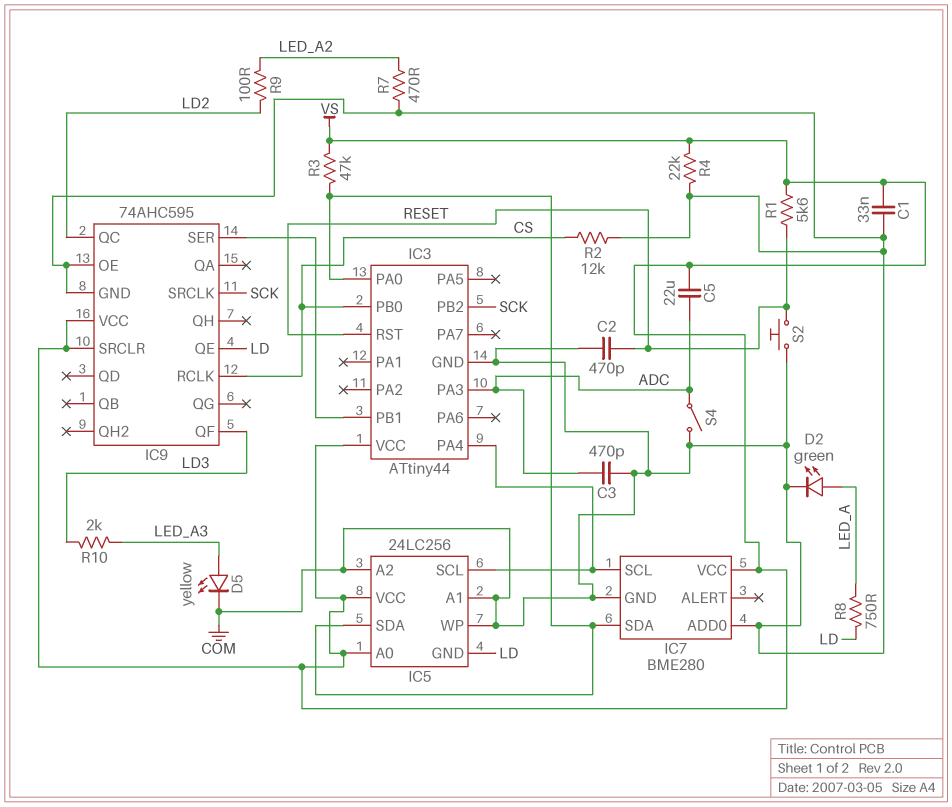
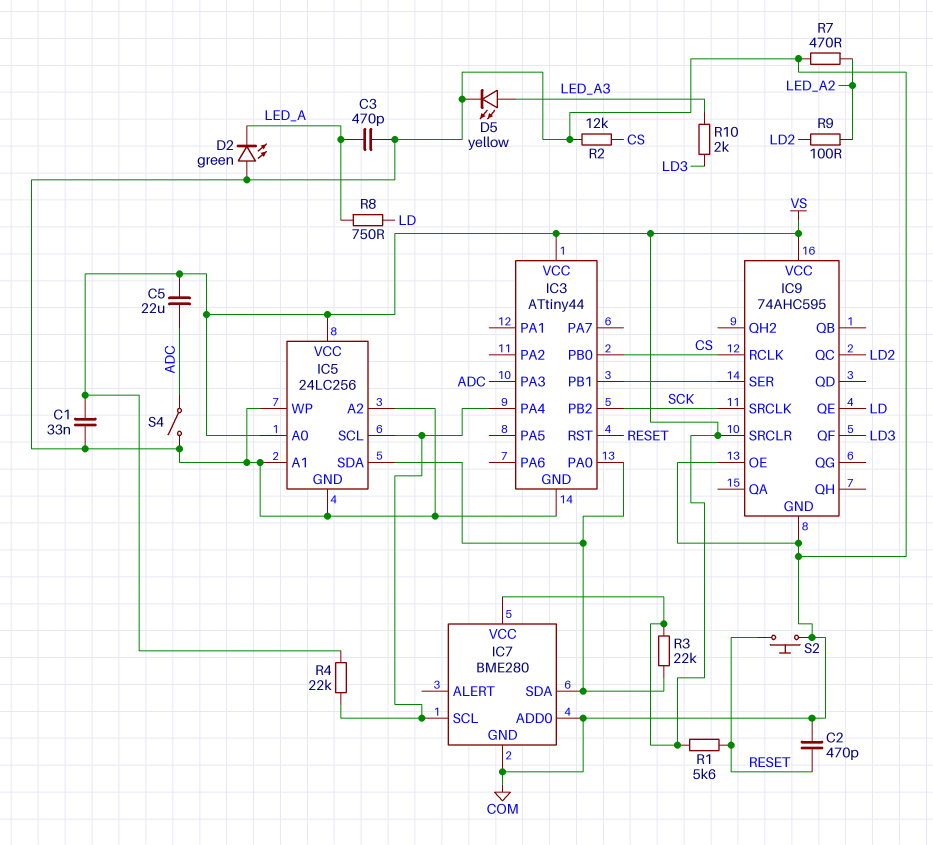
C3: 470pF (ADC, COM) -> 470pF (COM, LED_A)
D2: LED green (A LED_A, K COM) -> LED green (A COM, K LED_A)
IC5 pin GND: LD -> COM
R3: 47k (IC3/PA0, VS) -> 22k (IC3/PA0, VS)
R4: 22k (COM, VS) -> 22k (IC3/PA4, VS)

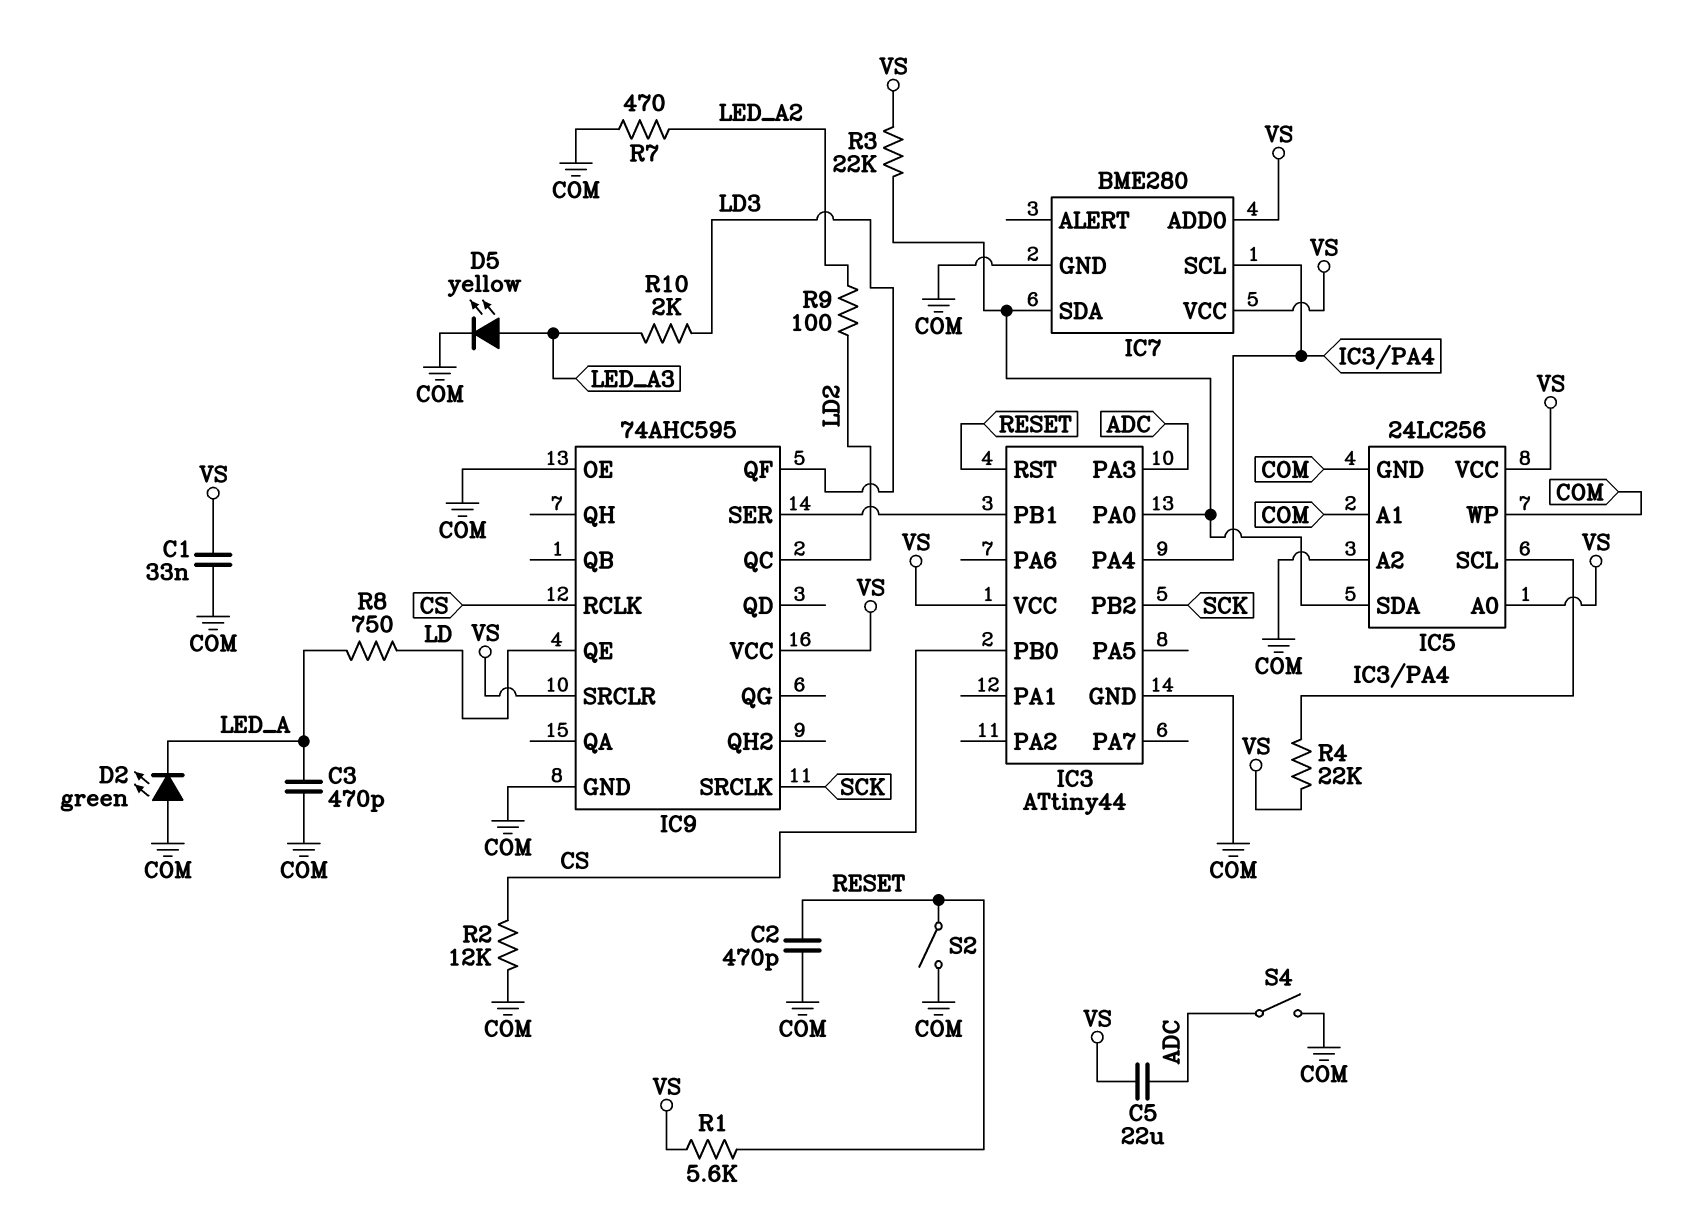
IC7 pin ADD0: COM -> VS
S2: button (COM, RESET) -> switch (COM, RESET)

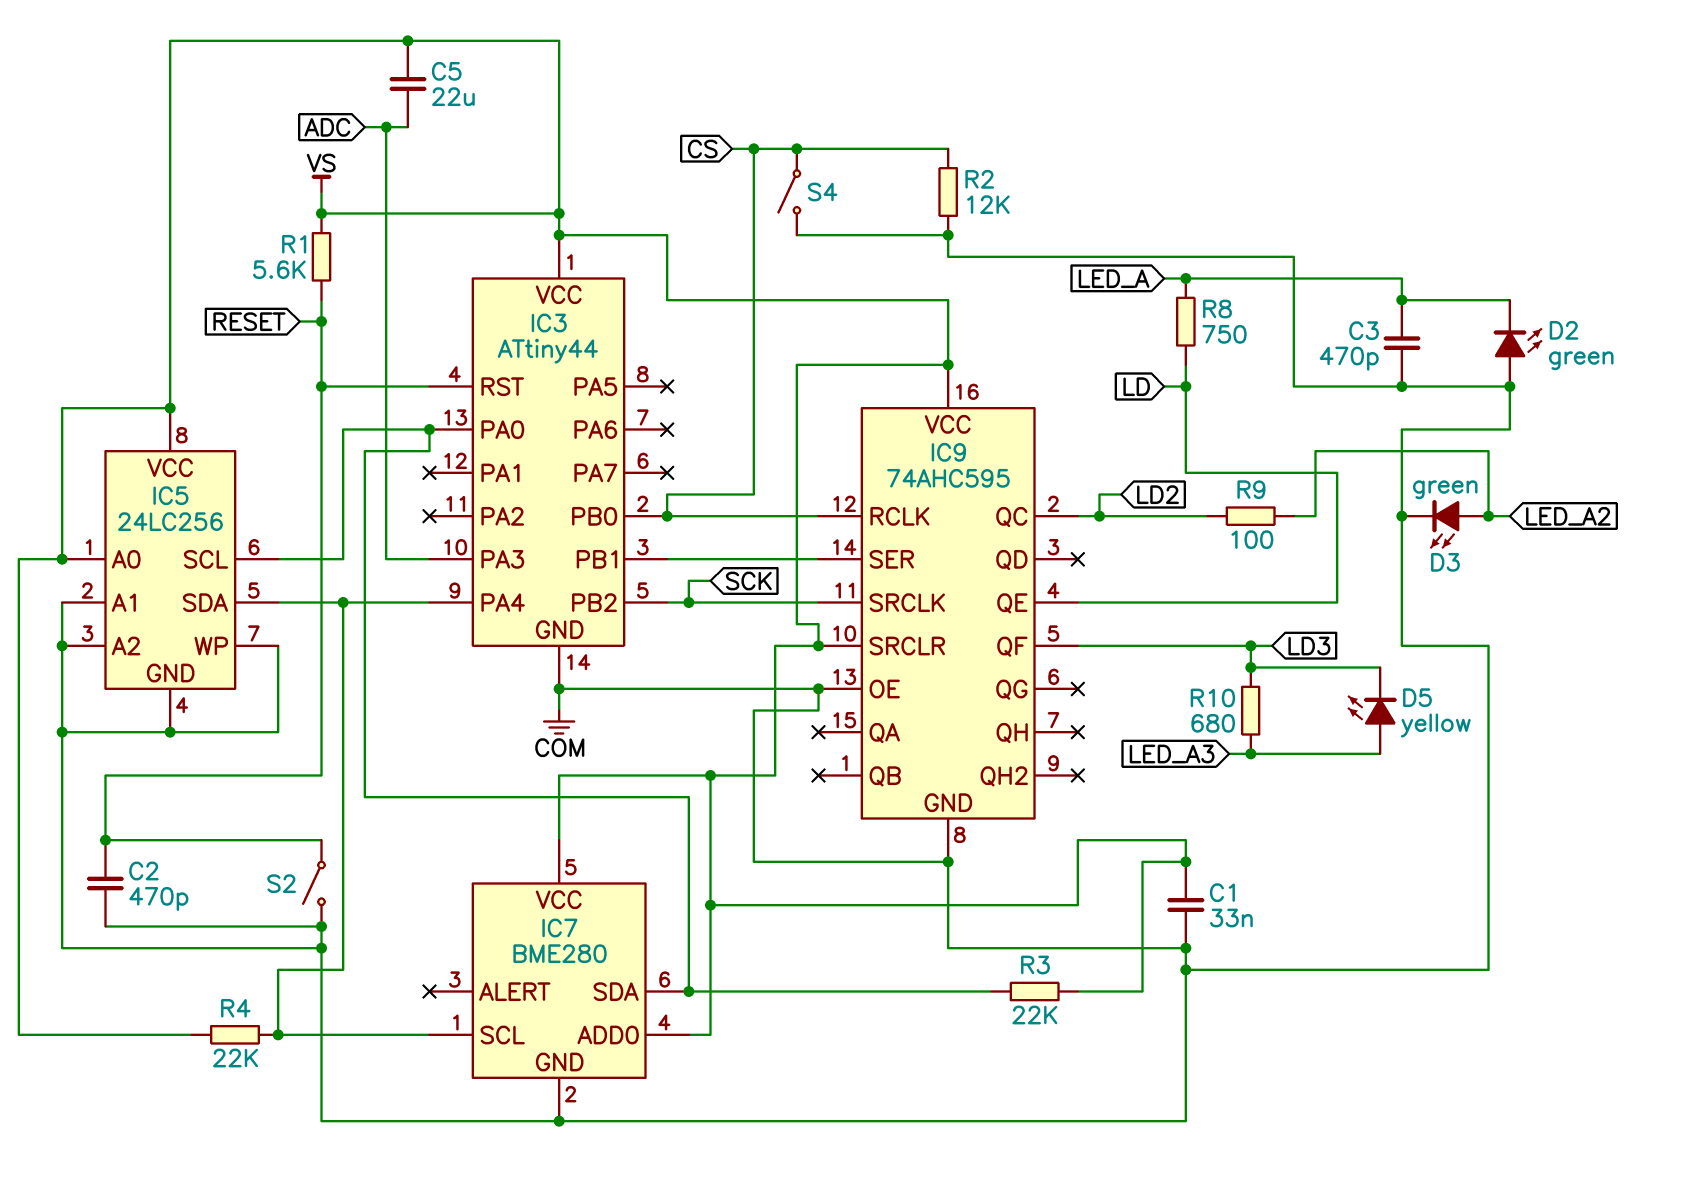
D3: none -> LED green (A LED_A2, K COM)
D5: LED yellow (A LED_A3, K COM) -> LED yellow (A LED_A3, K LD3)
IC5 pin SCL: IC3/PA4 -> IC3/PA0
IC5 pin SDA: IC3/PA0 -> IC3/PA4
R7: 470 (COM, LED_A2) -> none
R10: 2k (LD3, LED_A3) -> 680 (LD3, LED_A3)
S4: switch (ADC, COM) -> switch (COM, CS)

